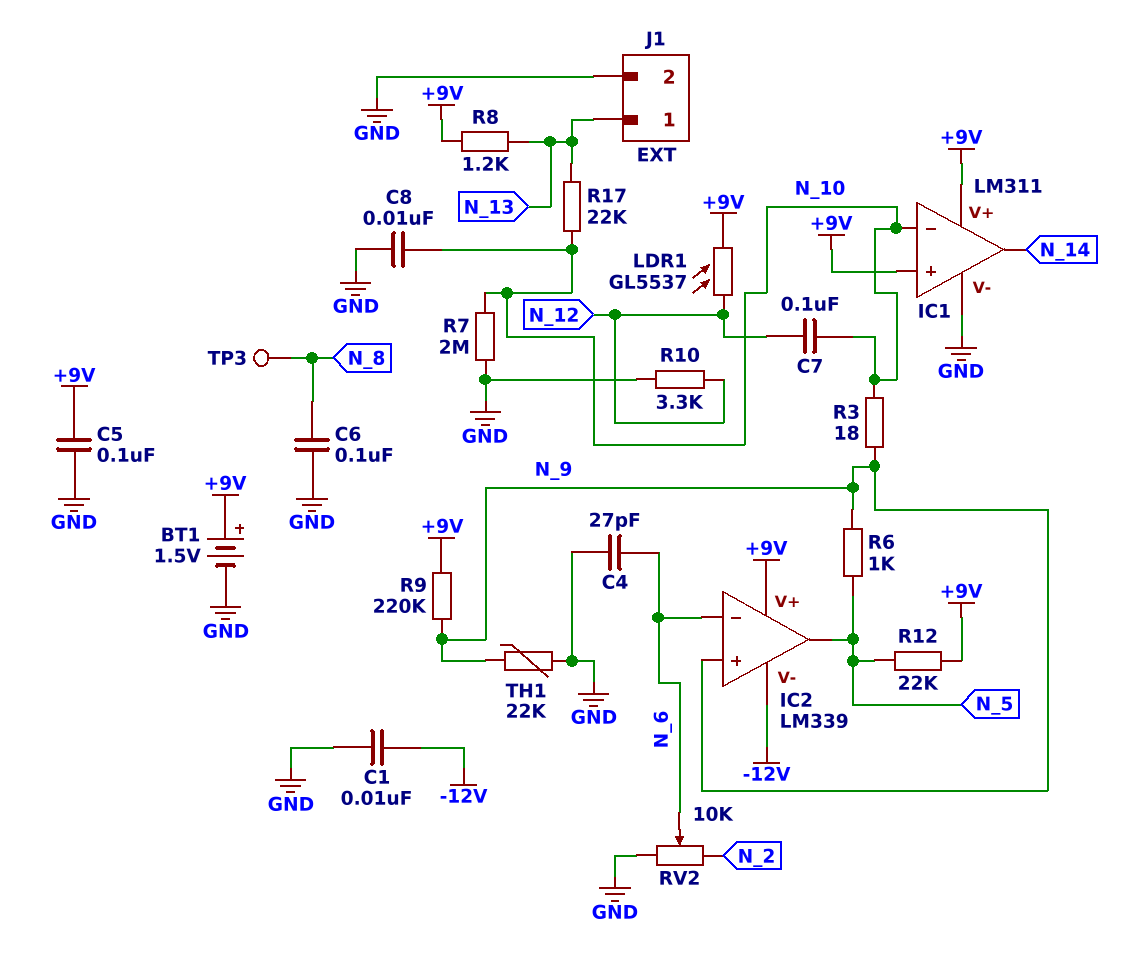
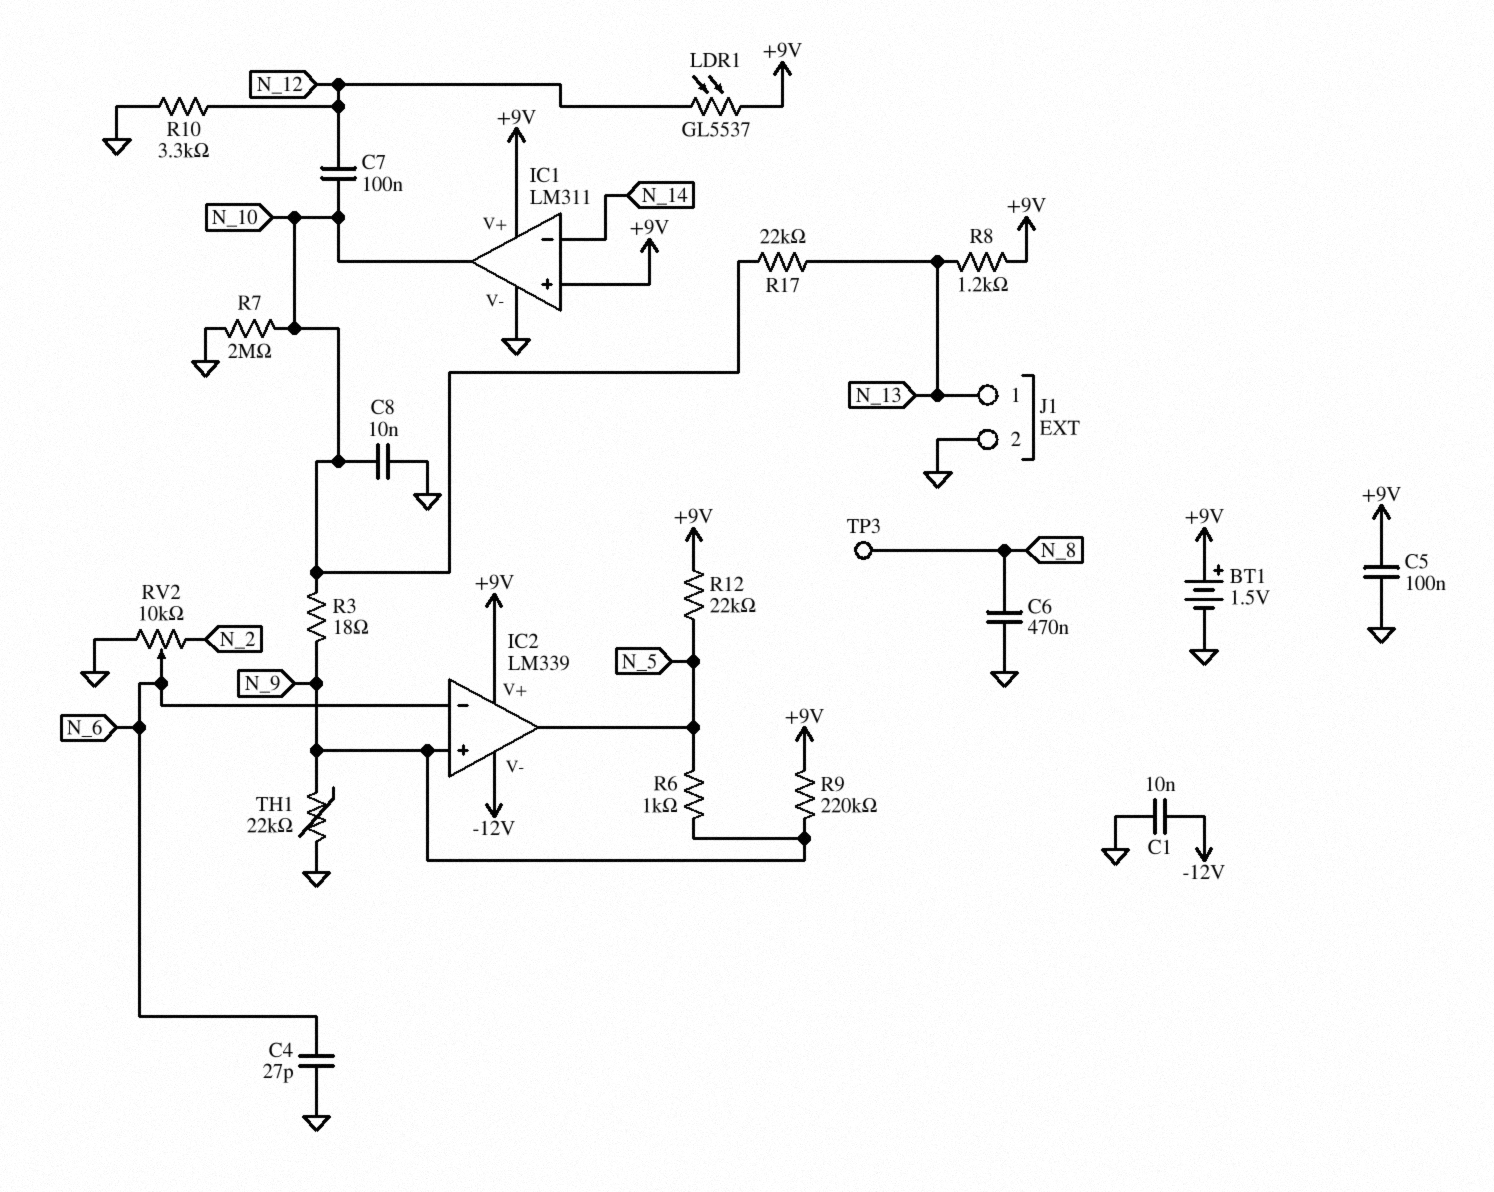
C6: 100nF (GND, N_8) -> 470nF (GND, N_8)
IC1 pin in-: N_10 -> N_14
IC1 pin out: N_14 -> N_10

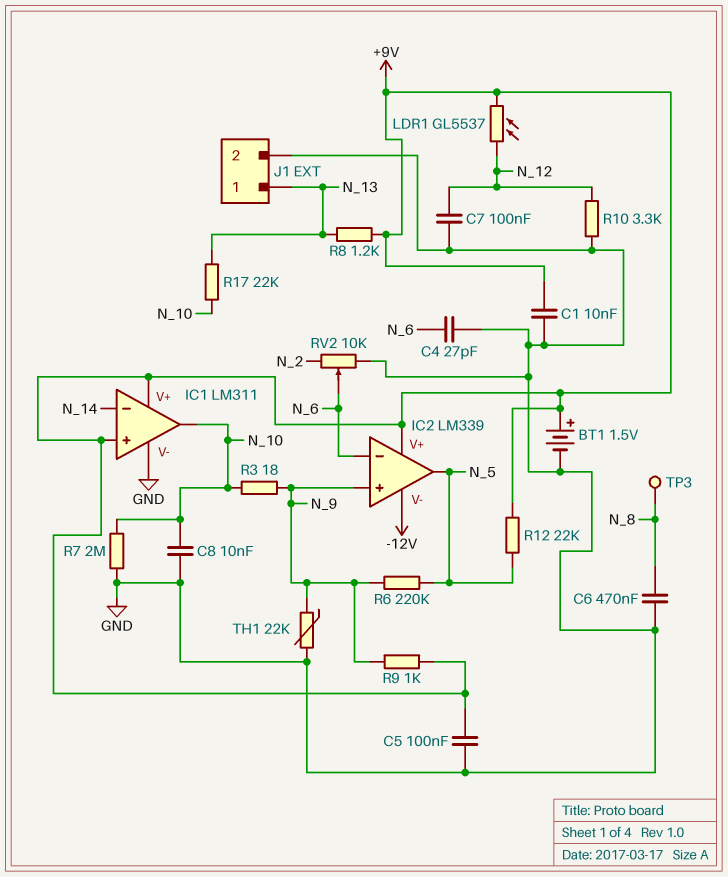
C1: 10nF (-12V, GND) -> 10nF (+9V, GND)
C7: 100nF (N_10, N_12) -> 100nF (GND, N_12)
R6: 1k (N_5, N_9) -> 220k (N_5, N_9)
R9: 220k (+9V, N_9) -> 1k (+9V, N_9)

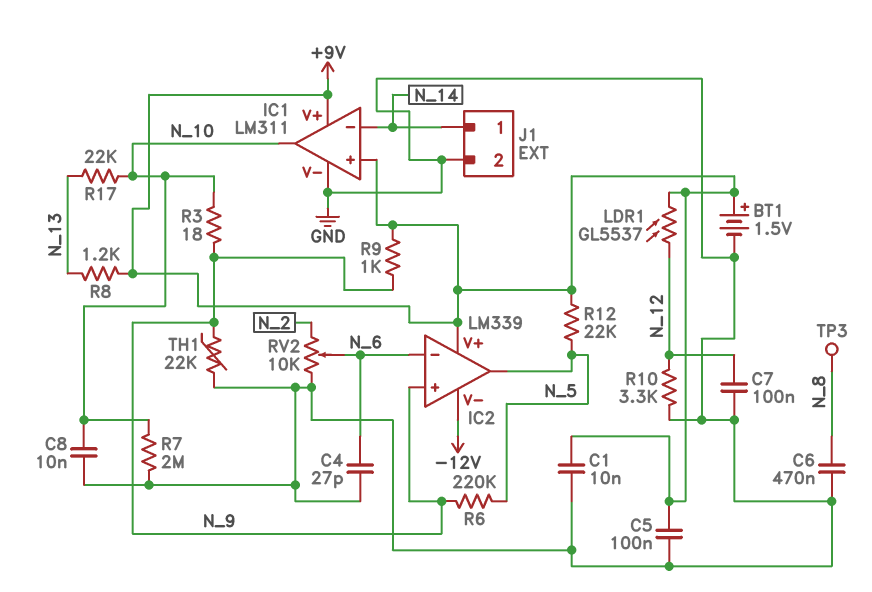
J1 pin 1: N_13 -> N_14

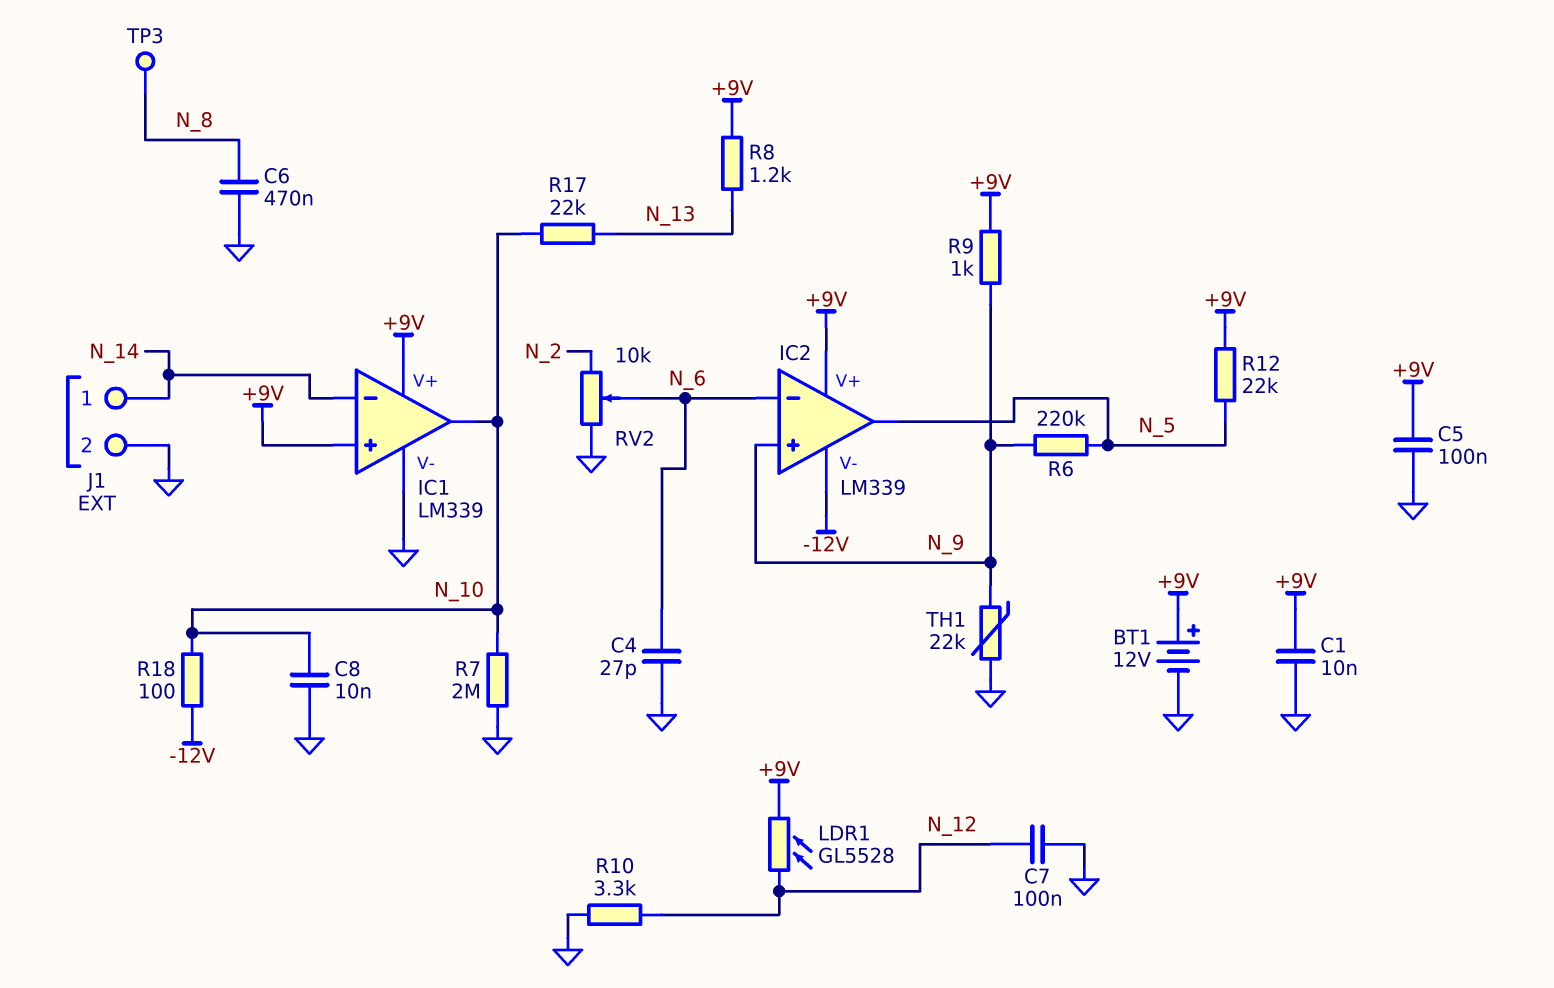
BT1: 1.5V (plus +9V, minus GND) -> 12V (plus +9V, minus GND)
IC1: LM311 -> LM339
LDR1: GL5537 (+9V, N_12) -> GL5528 (+9V, N_12)
R3: 18 (N_9, N_10) -> none
R18: none -> 100 (-12V, N_10)

